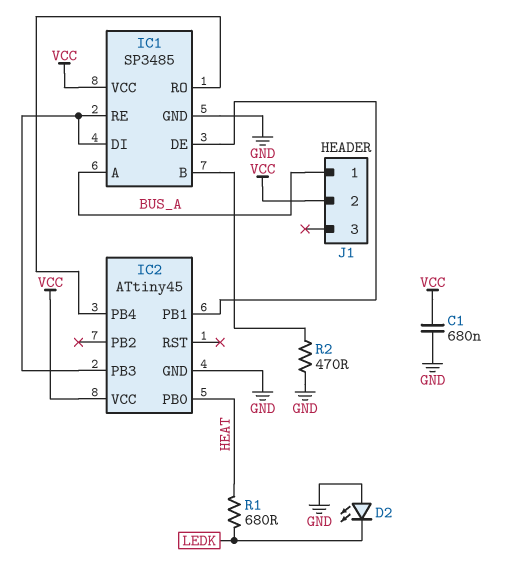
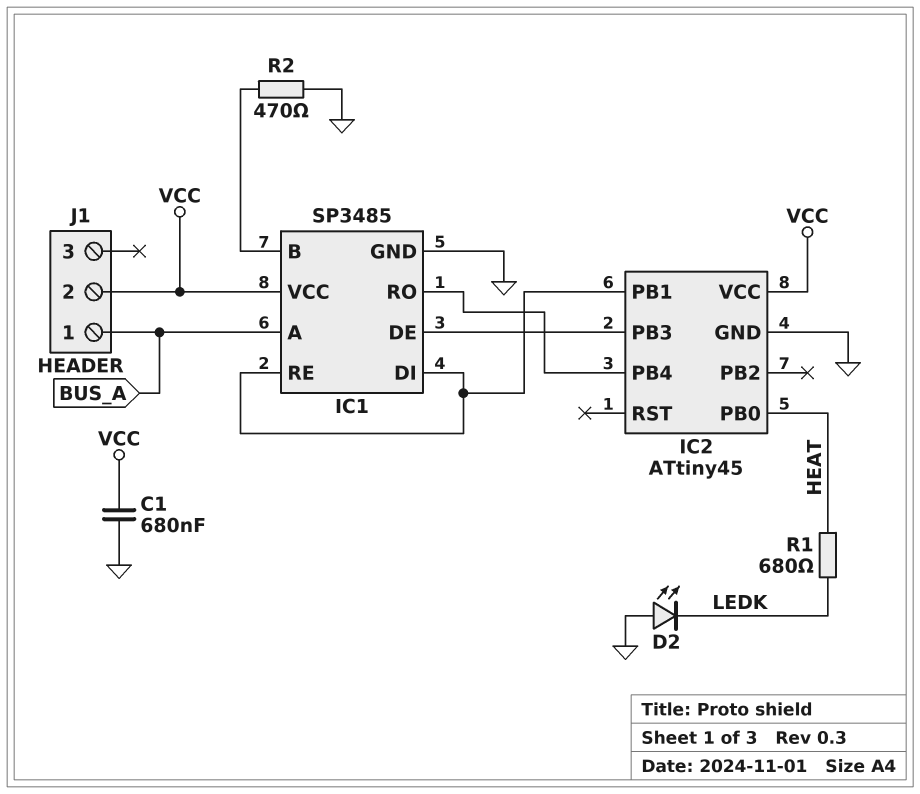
IC2 pin PB1: IC1/DE -> IC1/DI
IC2 pin PB3: IC1/DI -> IC1/DE

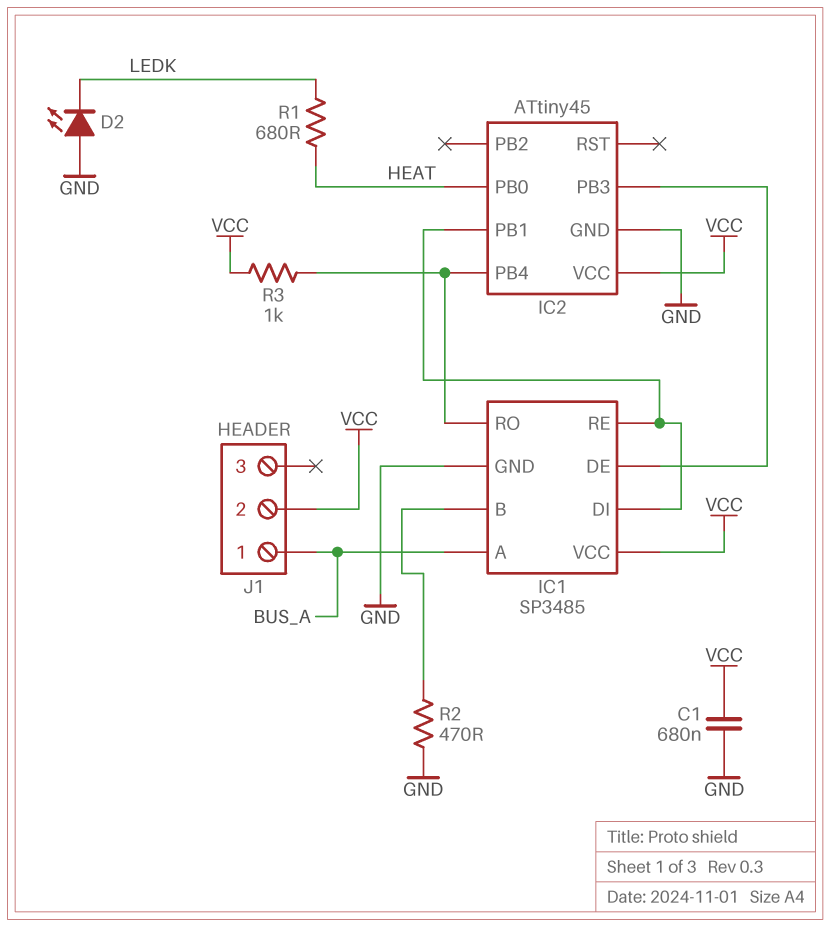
R3: none -> 1k (IC1/RO, VCC)

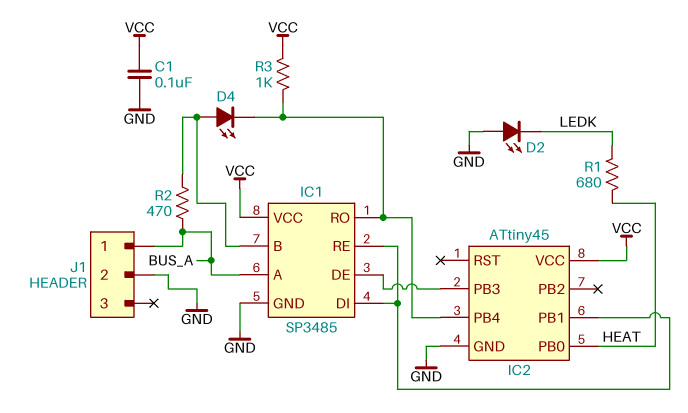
C1: 680nF (GND, VCC) -> 100nF (GND, VCC)
D4: none -> LED (A IC1/B, K IC1/RO)
J1 pin 2: VCC -> GND
R2: 470 (GND, IC1/B) -> 470 (BUS_A, IC1/B)

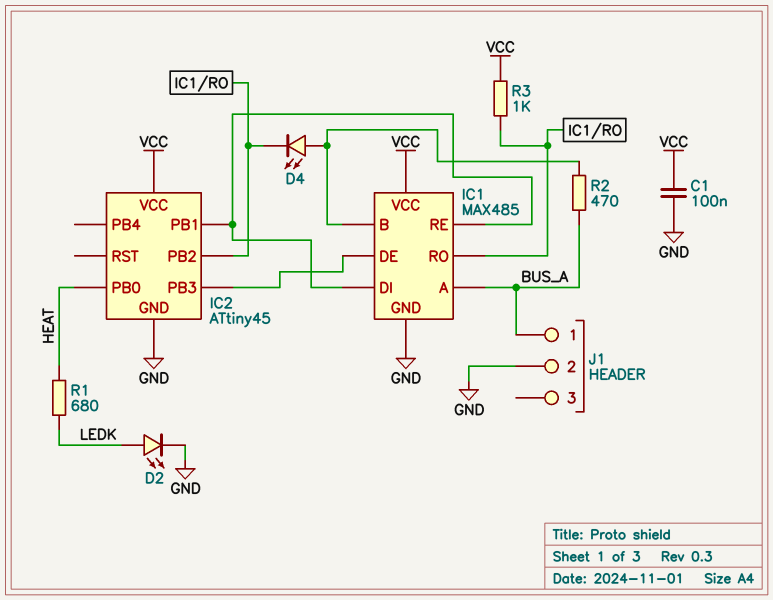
D2: LED (A GND, K LEDK) -> LED (A LEDK, K GND)
IC1: SP3485 -> MAX485
IC2 pin PB2: none -> IC1/RO
IC2 pin PB4: IC1/RO -> none

